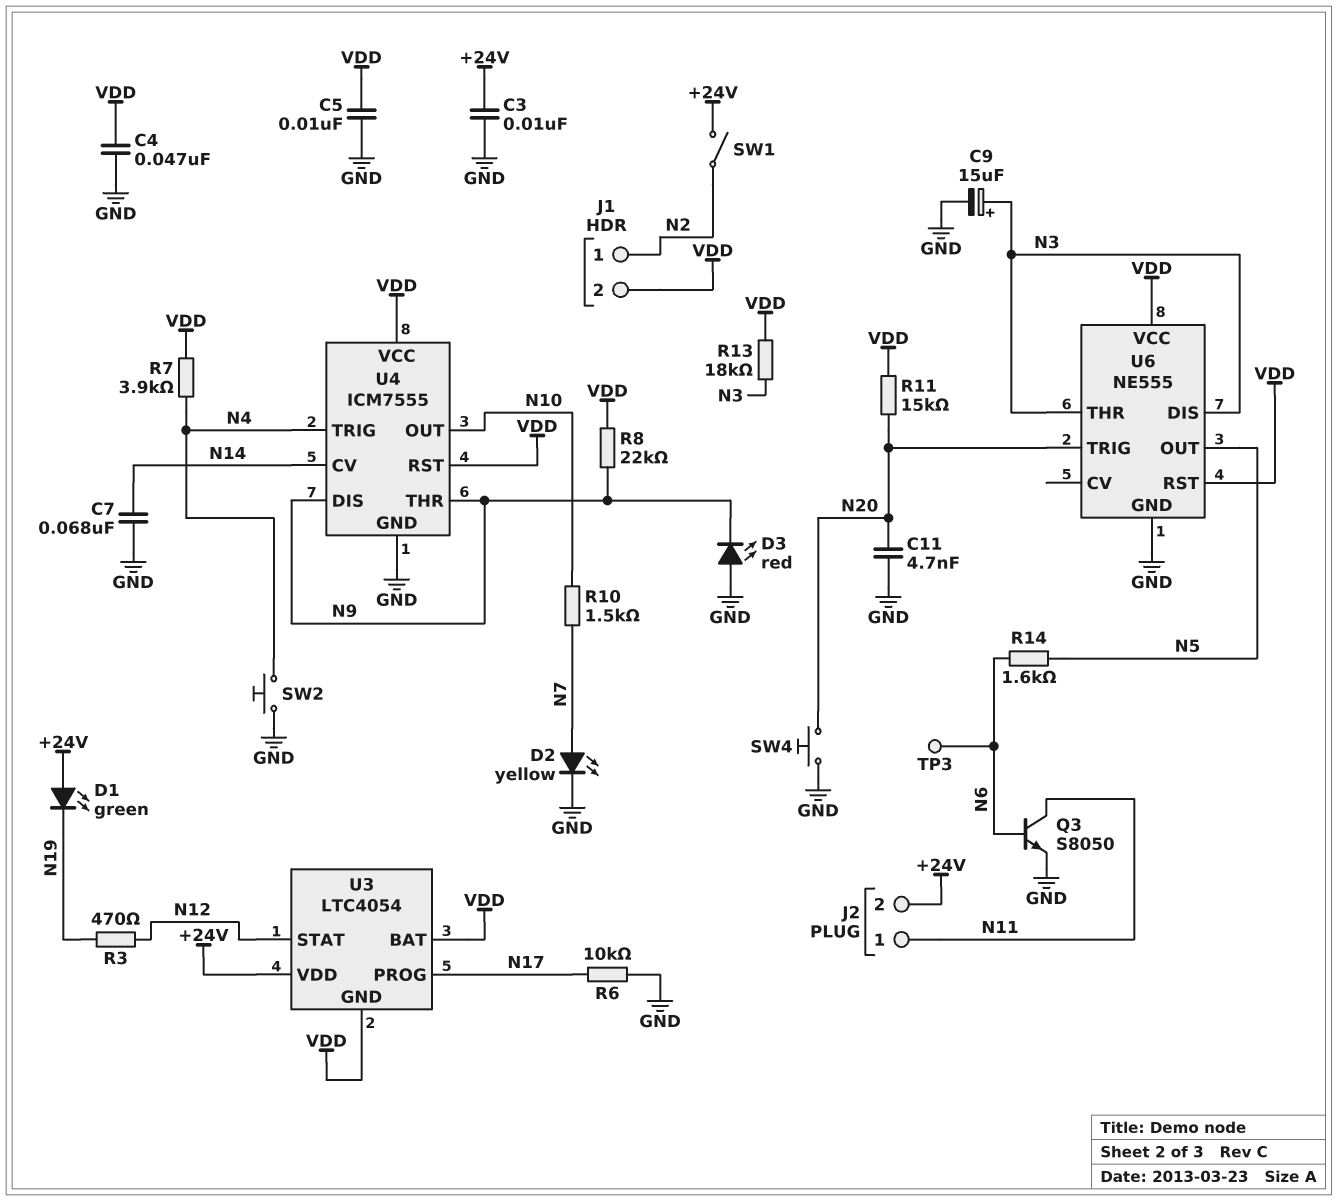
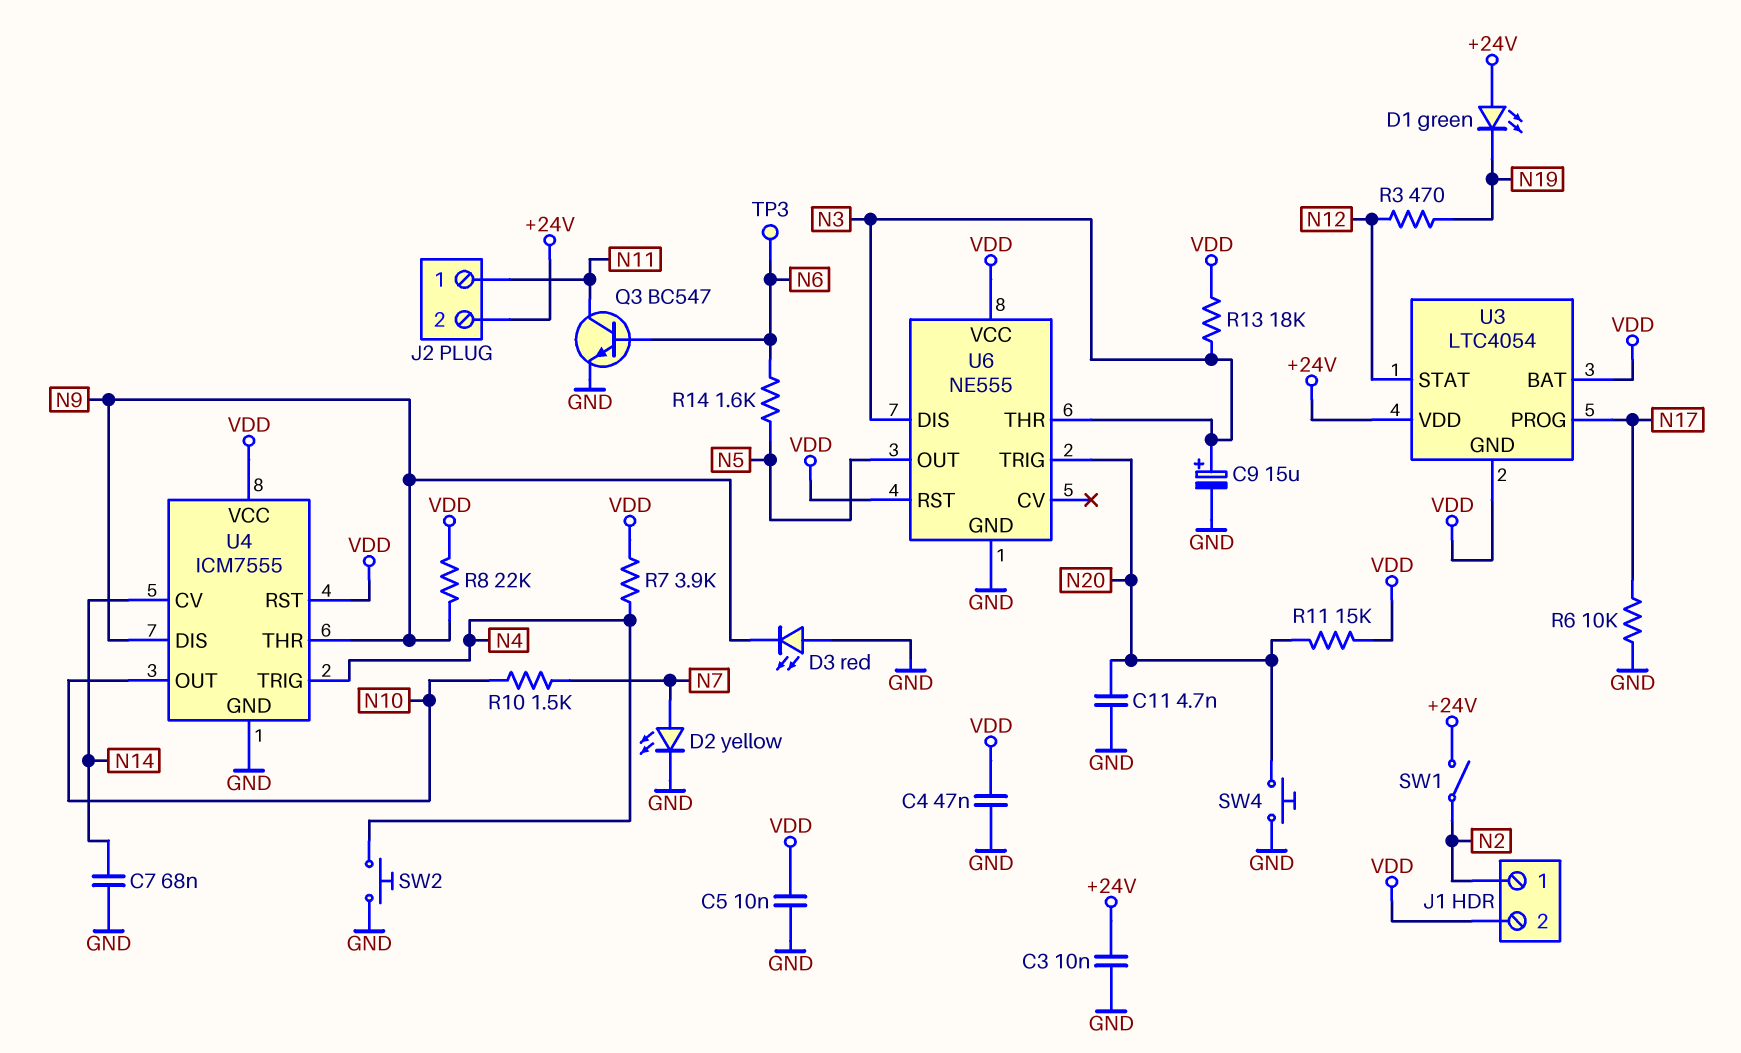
Q3: NPN S8050 (B N6, C N11, E GND) -> NPN BC547 (B N6, C N11, E GND)

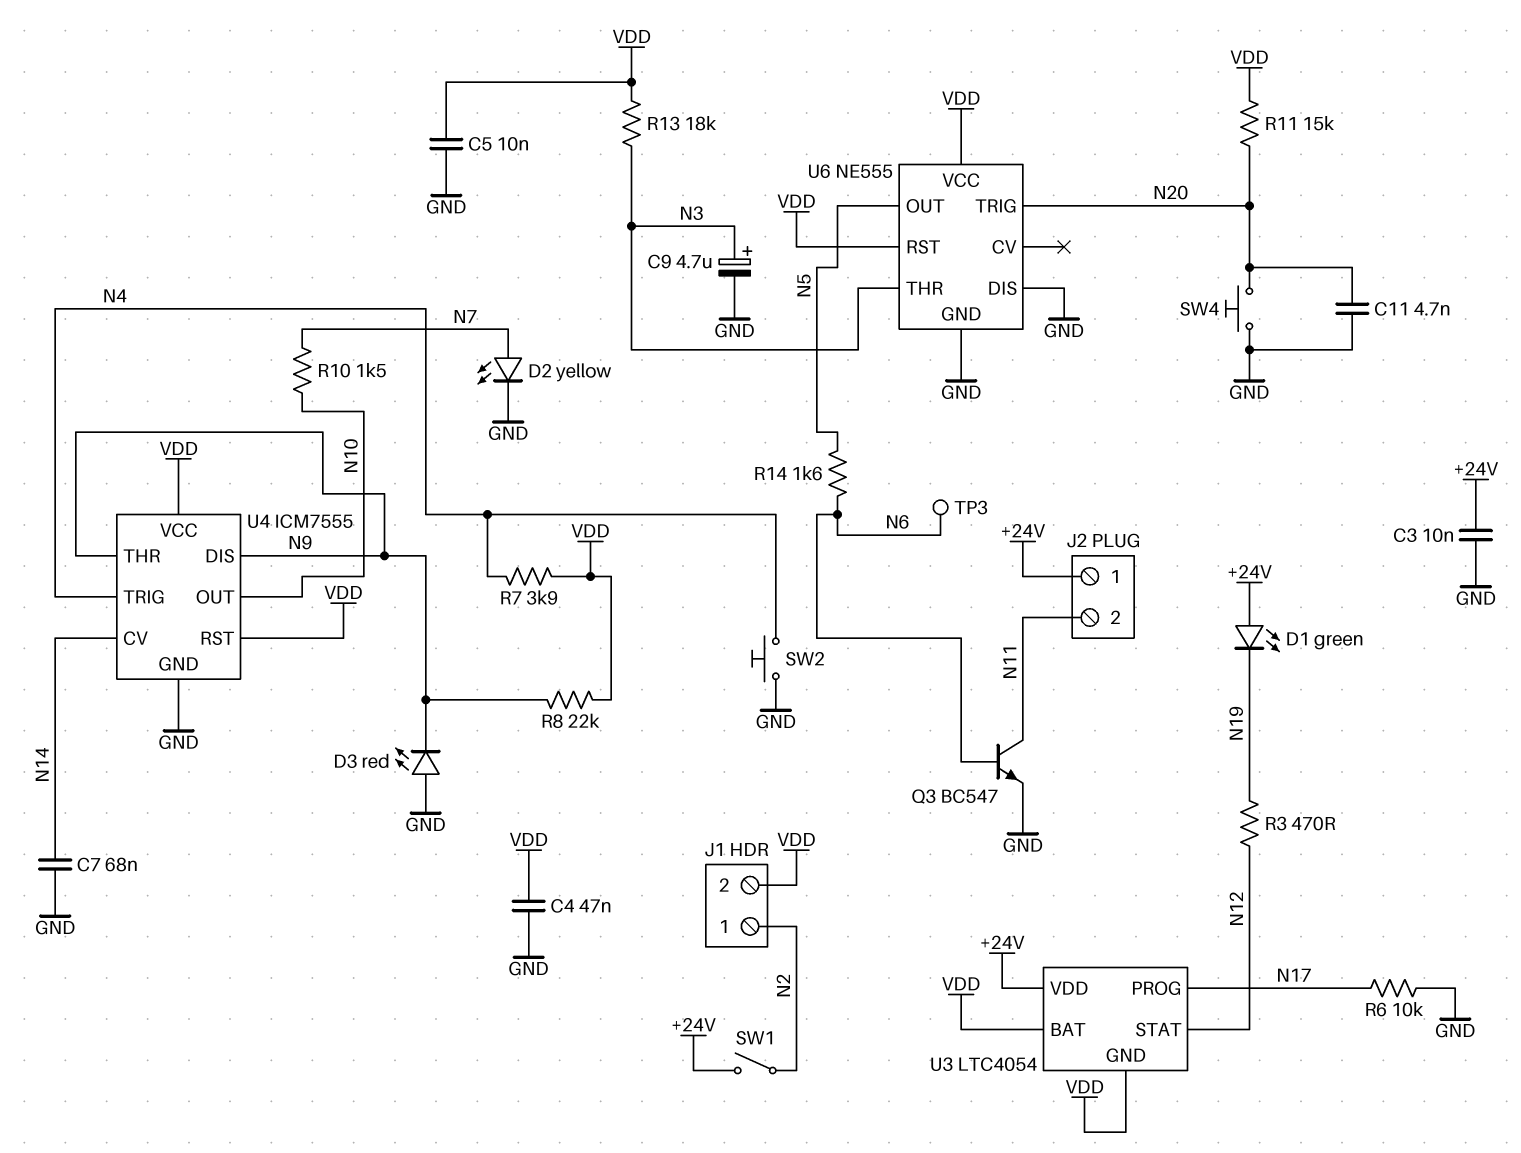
C9: 15uF (plus N3, minus GND) -> 4.7uF (plus N3, minus GND)
J2 pin 1: N11 -> +24V
J2 pin 2: +24V -> N11
U6 pin DIS: N3 -> GND

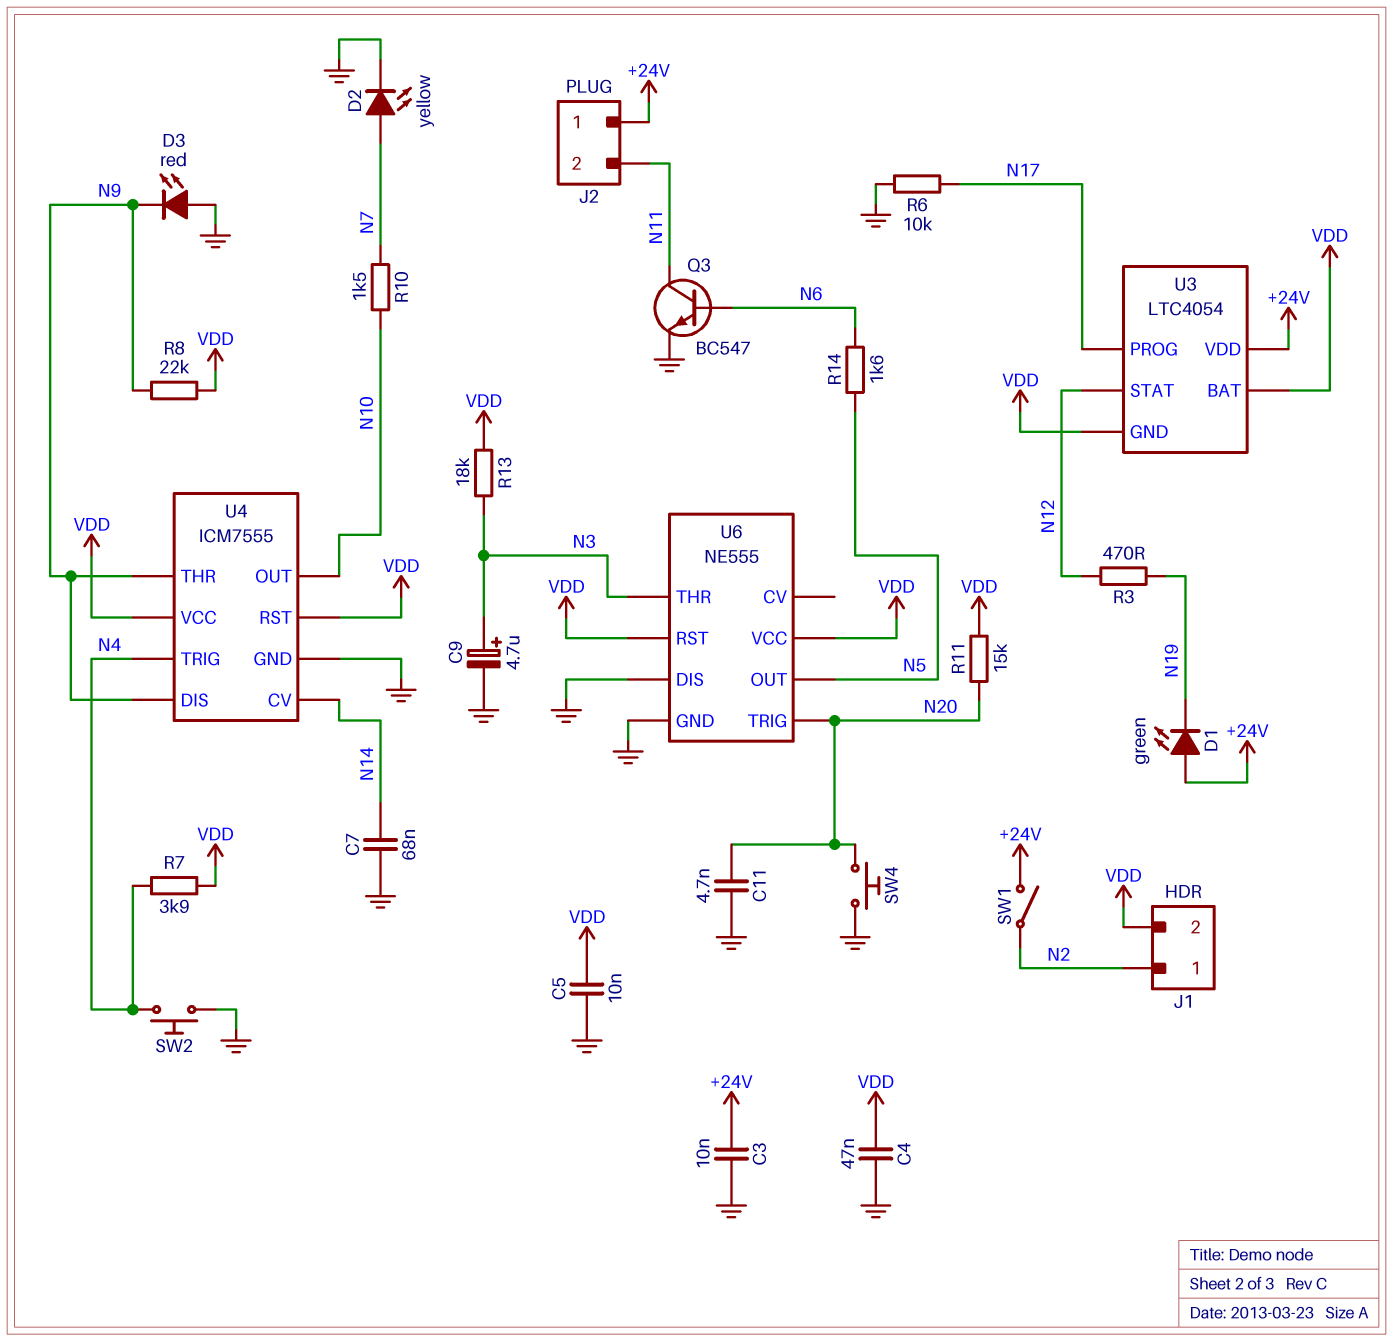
TP3: test point (N6) -> none

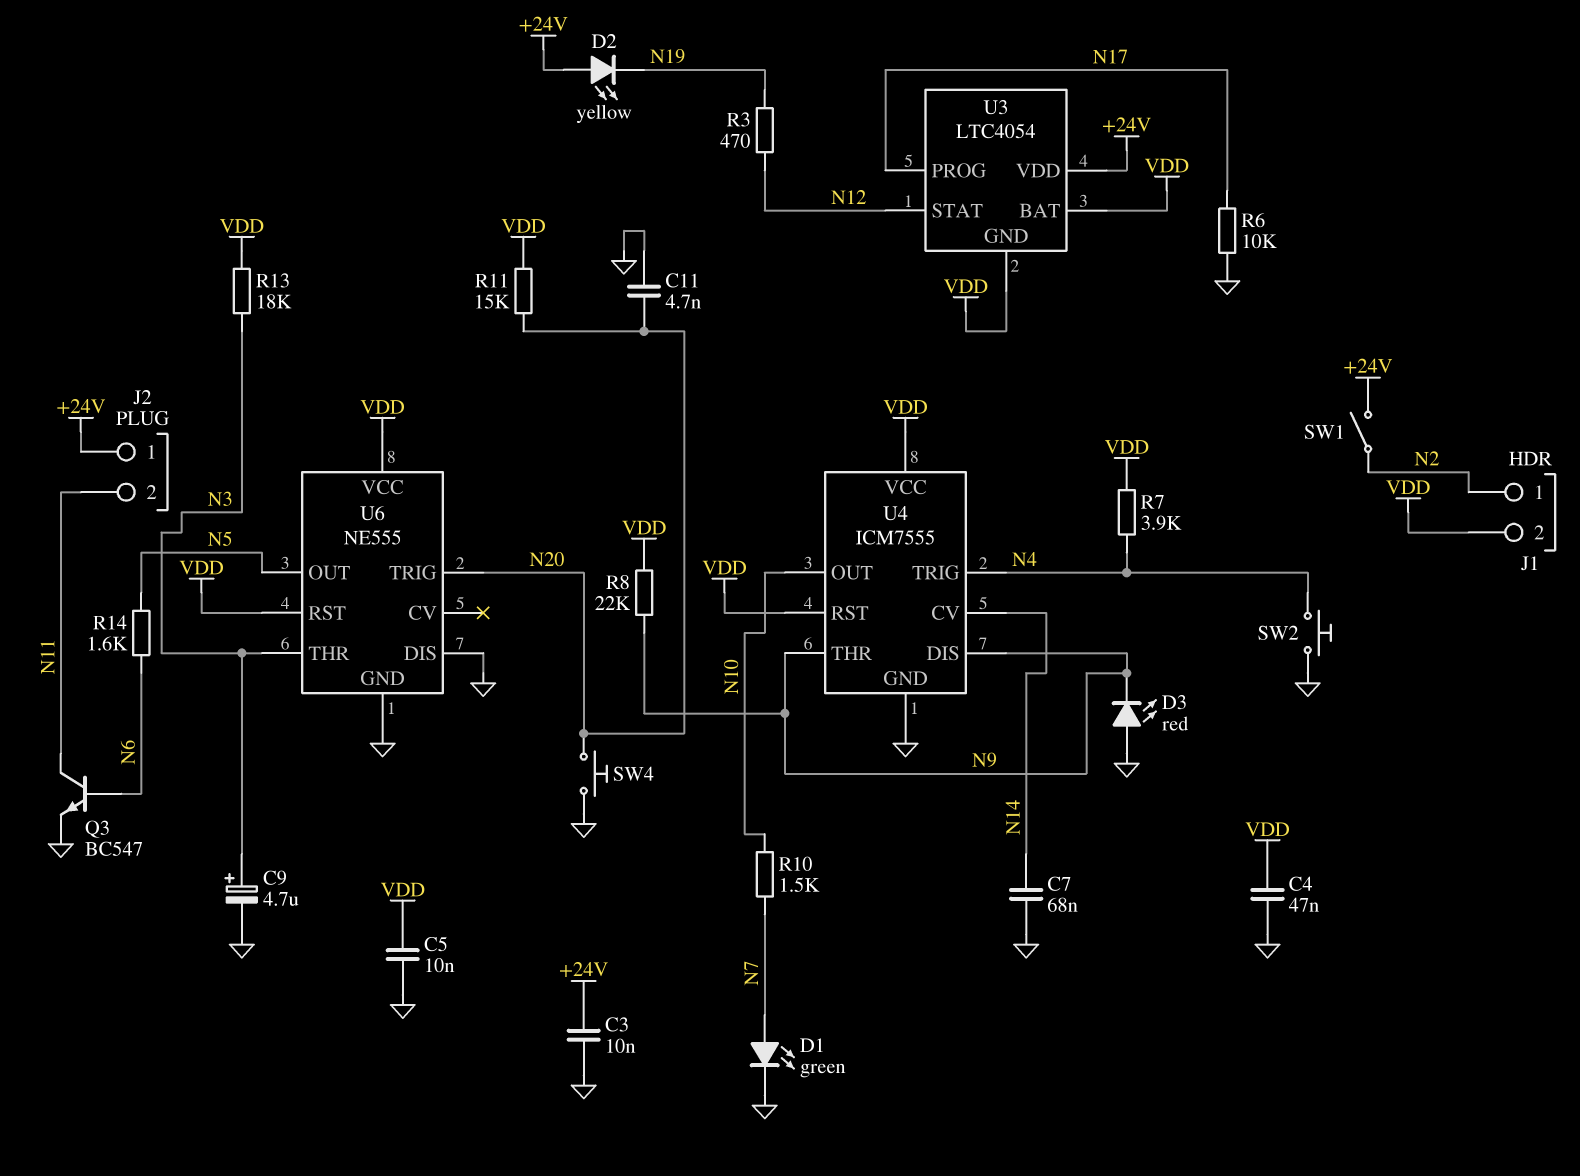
D1: LED green (A +24V, K N19) -> LED green (A N7, K GND)
D2: LED yellow (A N7, K GND) -> LED yellow (A +24V, K N19)

